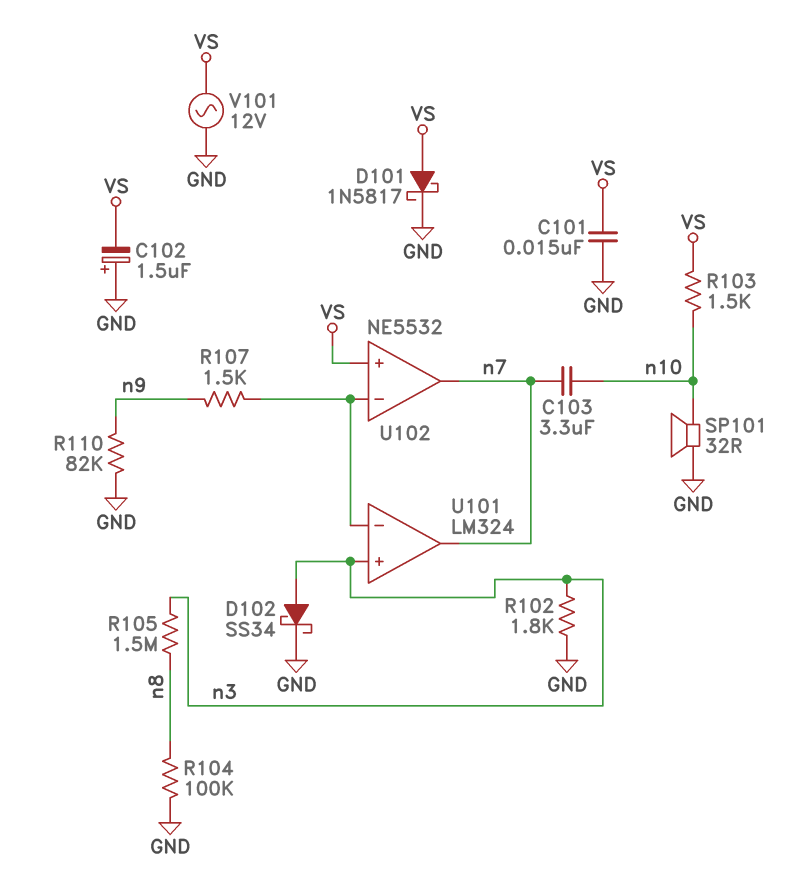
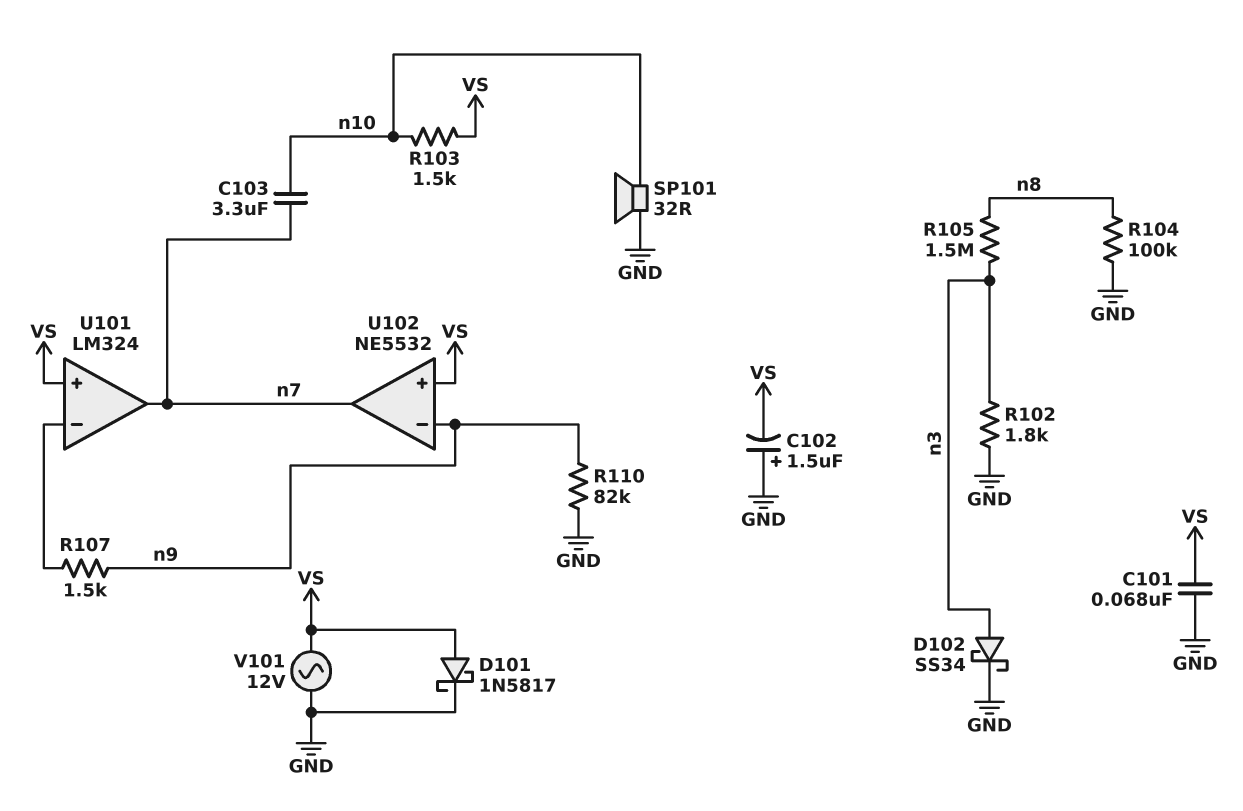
C101: 15nF (GND, VS) -> 68nF (GND, VS)
U101 pin in+: n3 -> VS
U102 pin in-: U101/in- -> n9

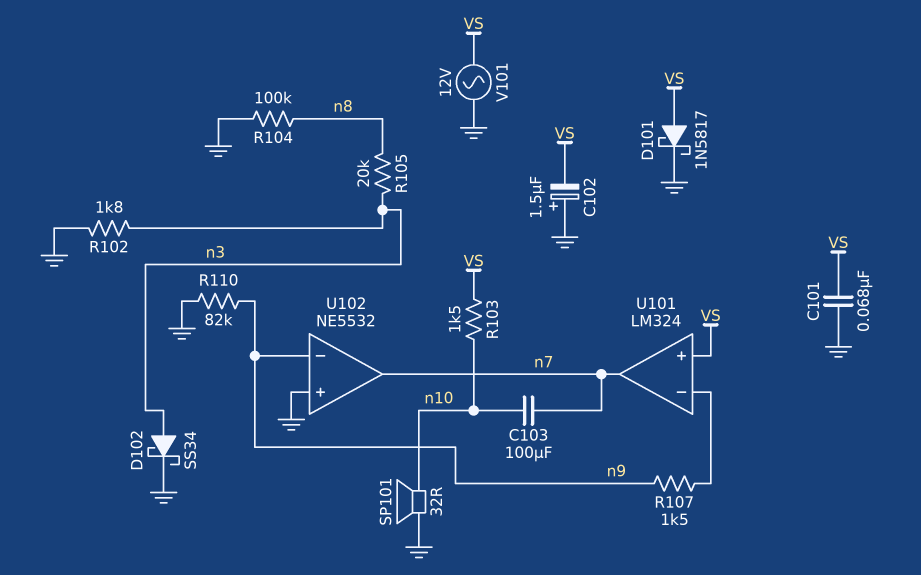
C103: 3.3uF (n7, n10) -> 100uF (n7, n10)
R105: 1.5M (n3, n8) -> 20k (n3, n8)
U102 pin in+: VS -> GND

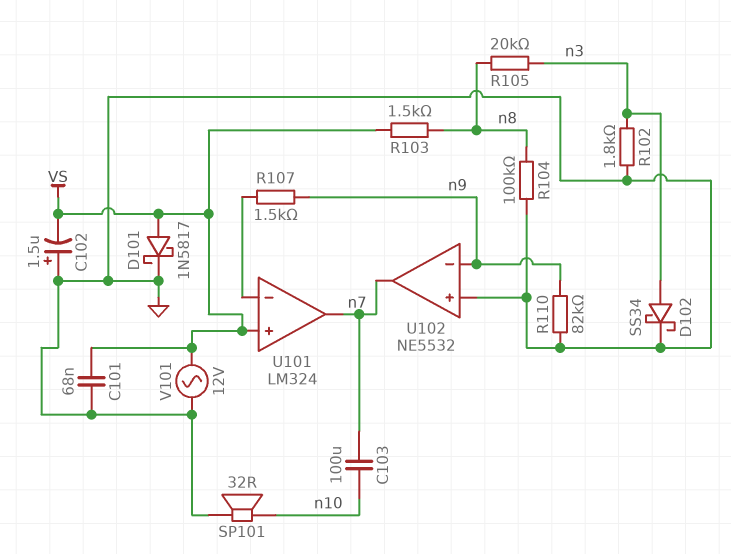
R103: 1.5k (VS, n10) -> 1.5k (VS, n8)

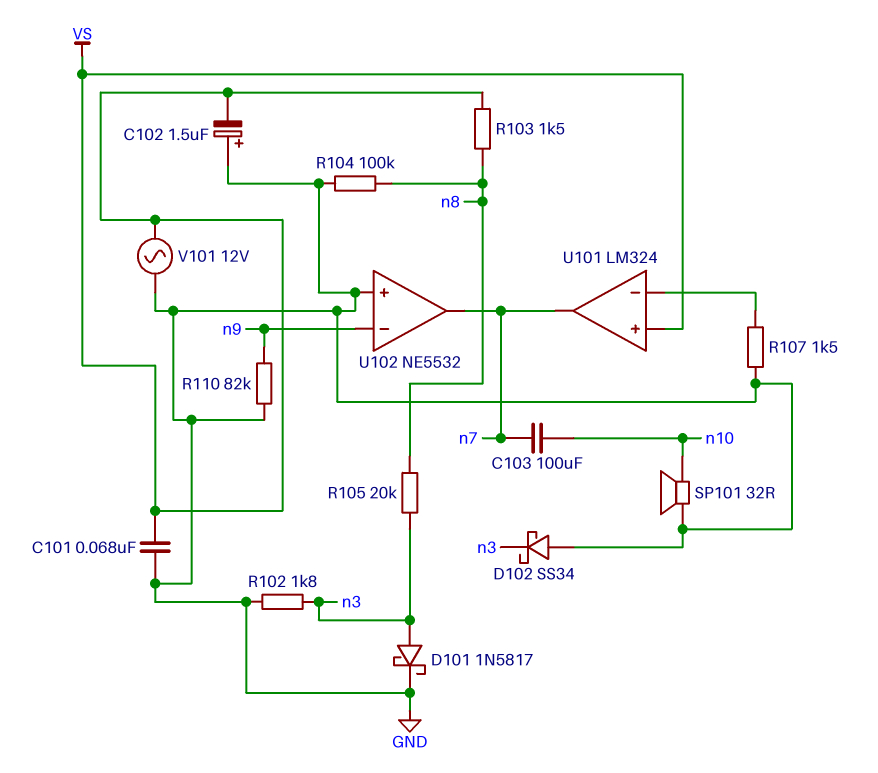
D101: schottky 1N5817 (A VS, K GND) -> schottky 1N5817 (A n3, K GND)
D102: schottky SS34 (A n3, K GND) -> schottky SS34 (A GND, K n3)
R107: 1.5k (U101/in-, n9) -> 1.5k (GND, U101/in-)

